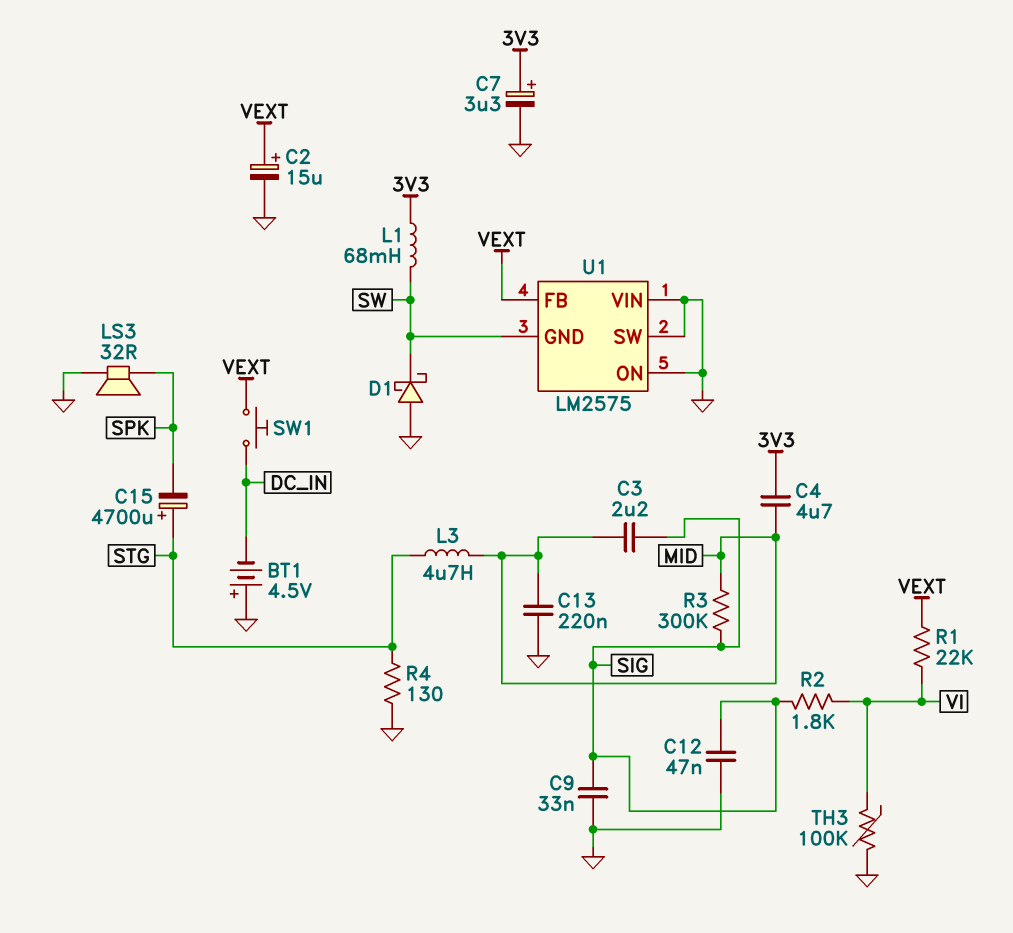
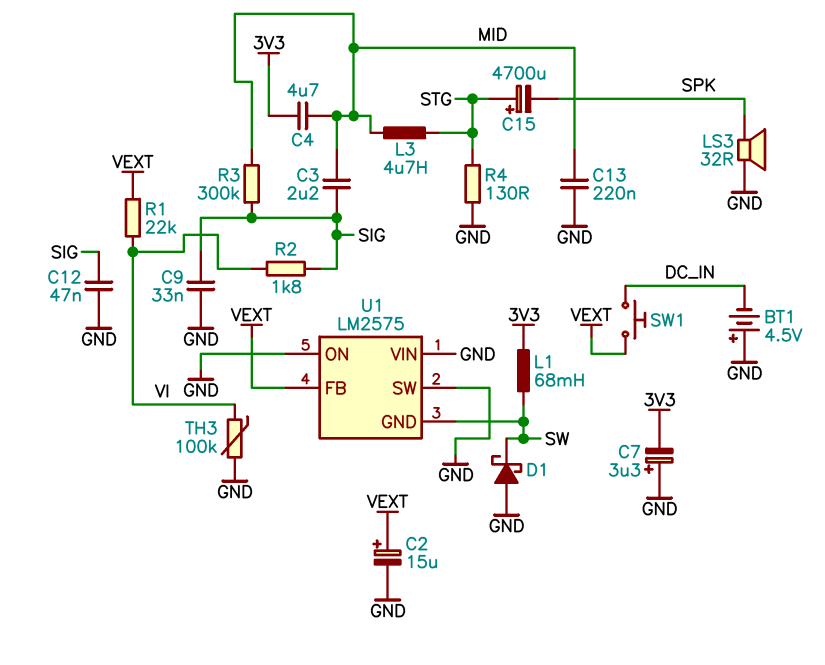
C7: 3.3uF (plus 3V3, minus GND) -> 3.3uF (plus GND, minus 3V3)

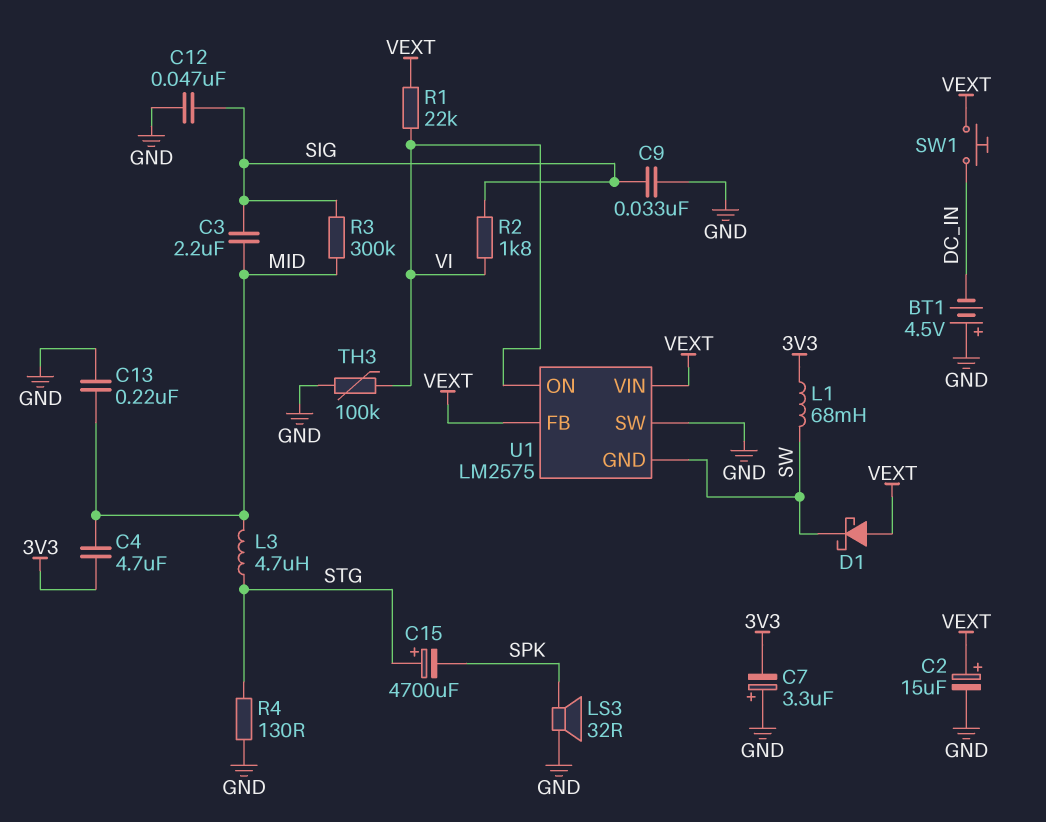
D1: schottky (A GND, K SW) -> schottky (A VEXT, K SW)
U1 pin ON: GND -> VI
U1 pin VIN: GND -> VEXT

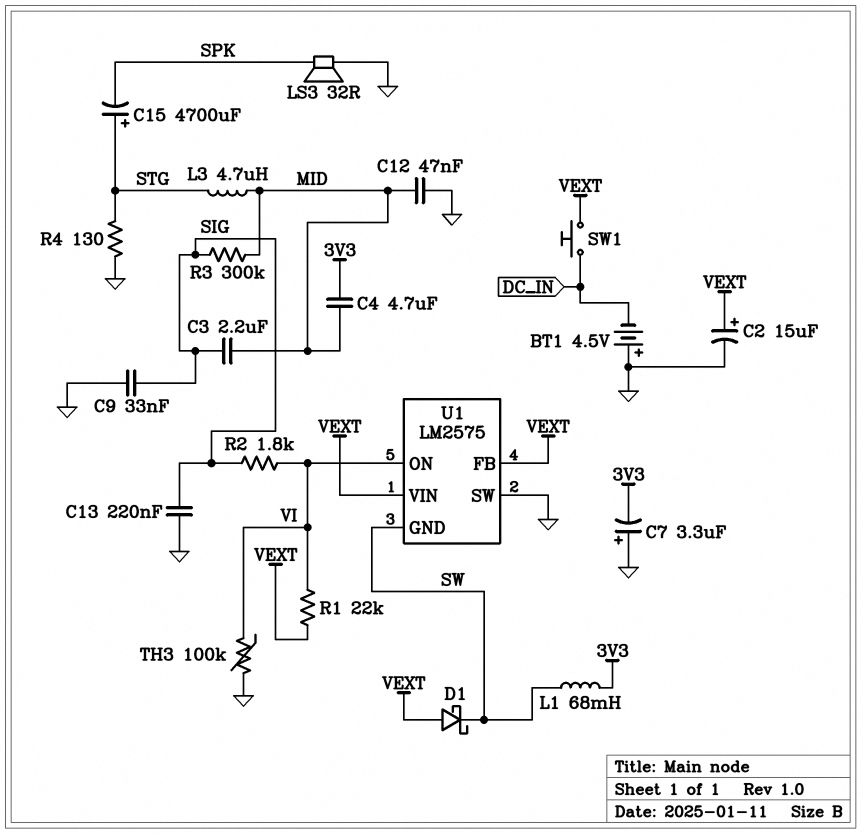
C12: 47nF (GND, SIG) -> 47nF (GND, MID)
C13: 220nF (GND, MID) -> 220nF (GND, SIG)

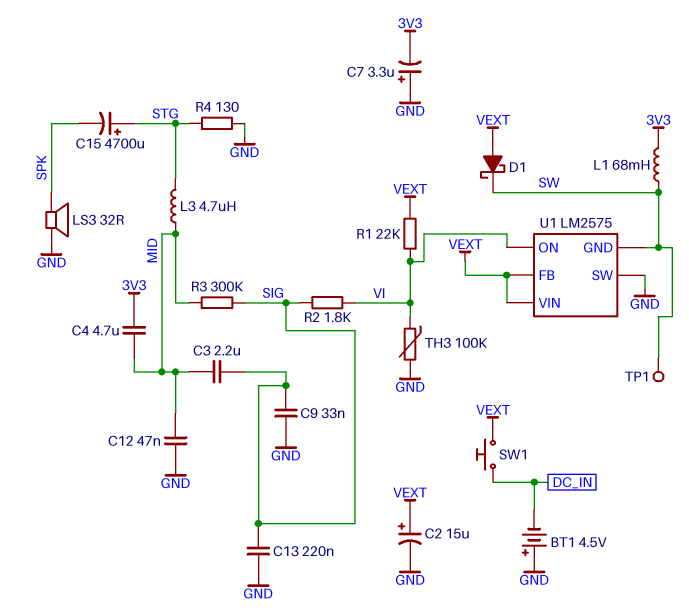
TP1: none -> test point (SW)

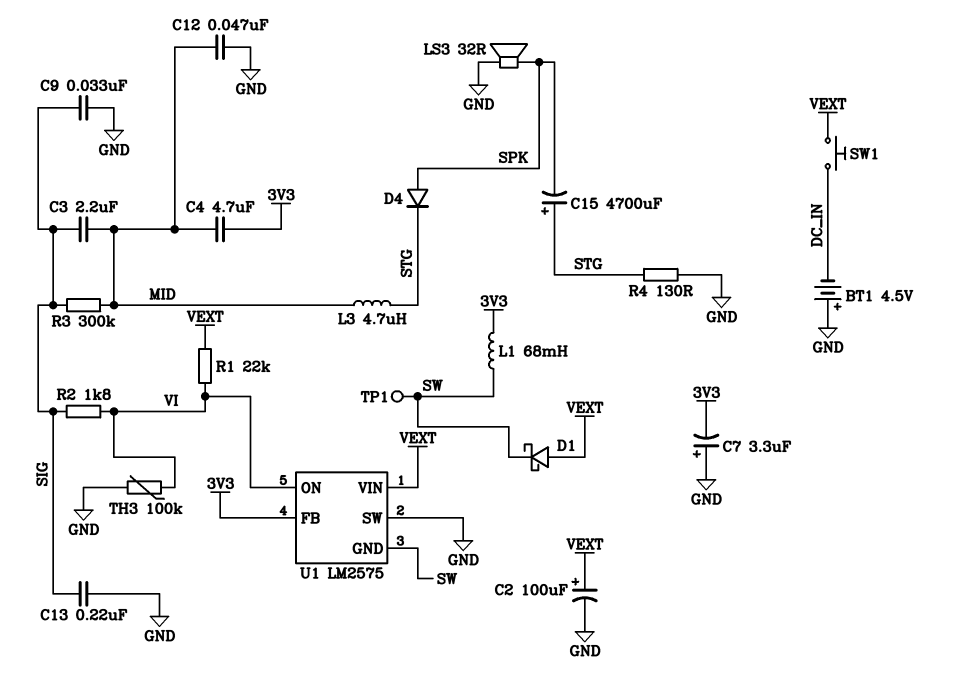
C2: 15uF (plus VEXT, minus GND) -> 100uF (plus VEXT, minus GND)
D4: none -> diode (A SPK, K STG)
U1 pin FB: VEXT -> 3V3

